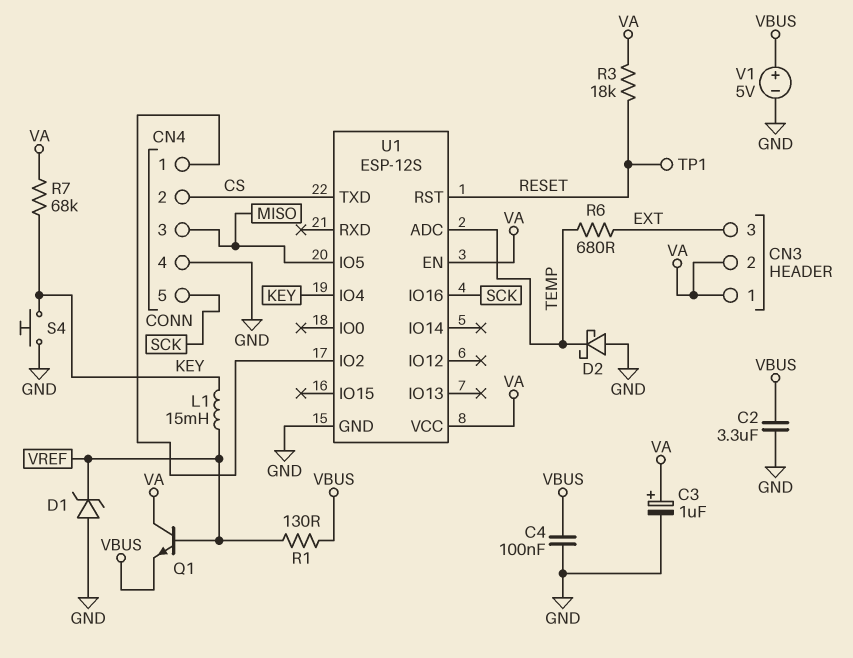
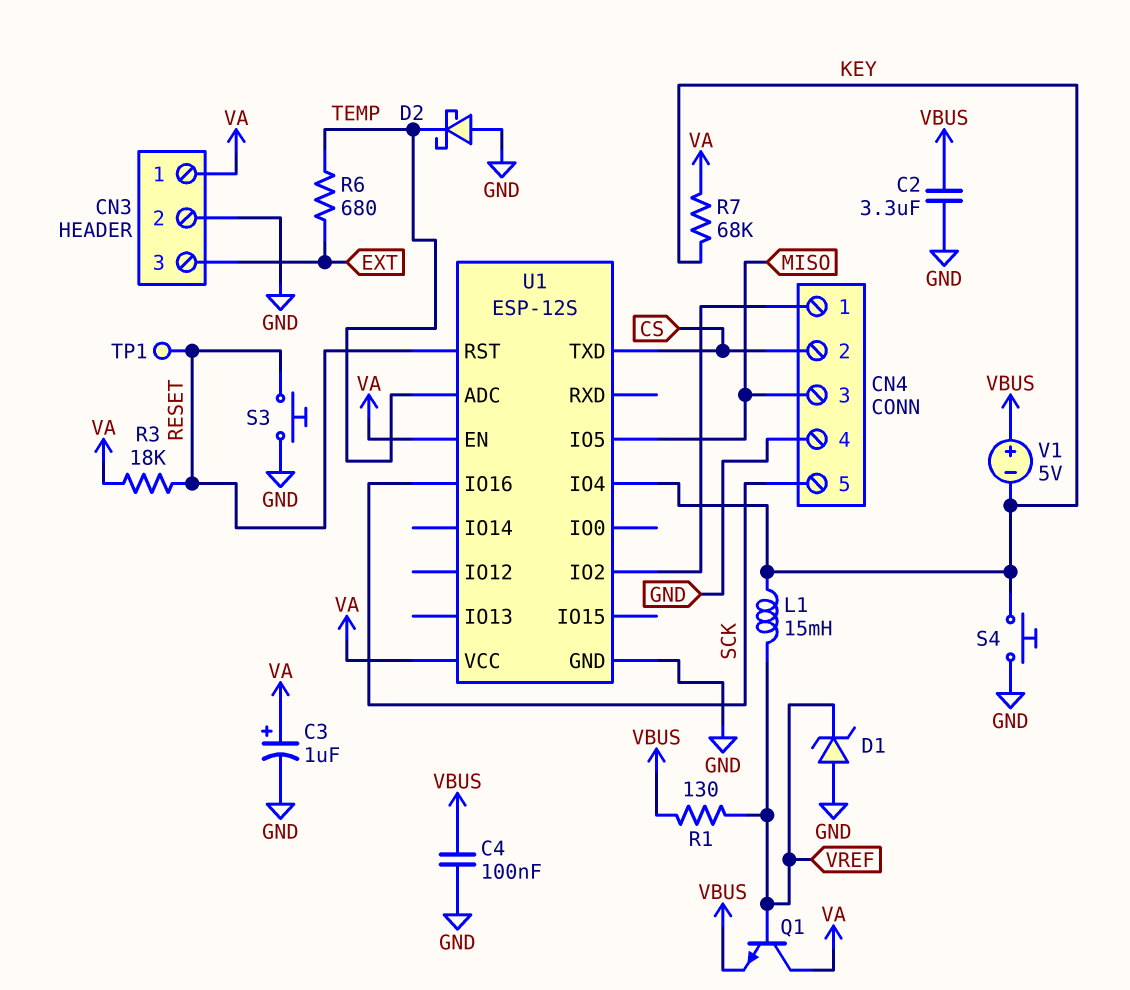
CN3 pin 2: VA -> GND
S3: none -> button (GND, RESET)
V1: 5V (plus VBUS, minus GND) -> 5V (plus VBUS, minus KEY)

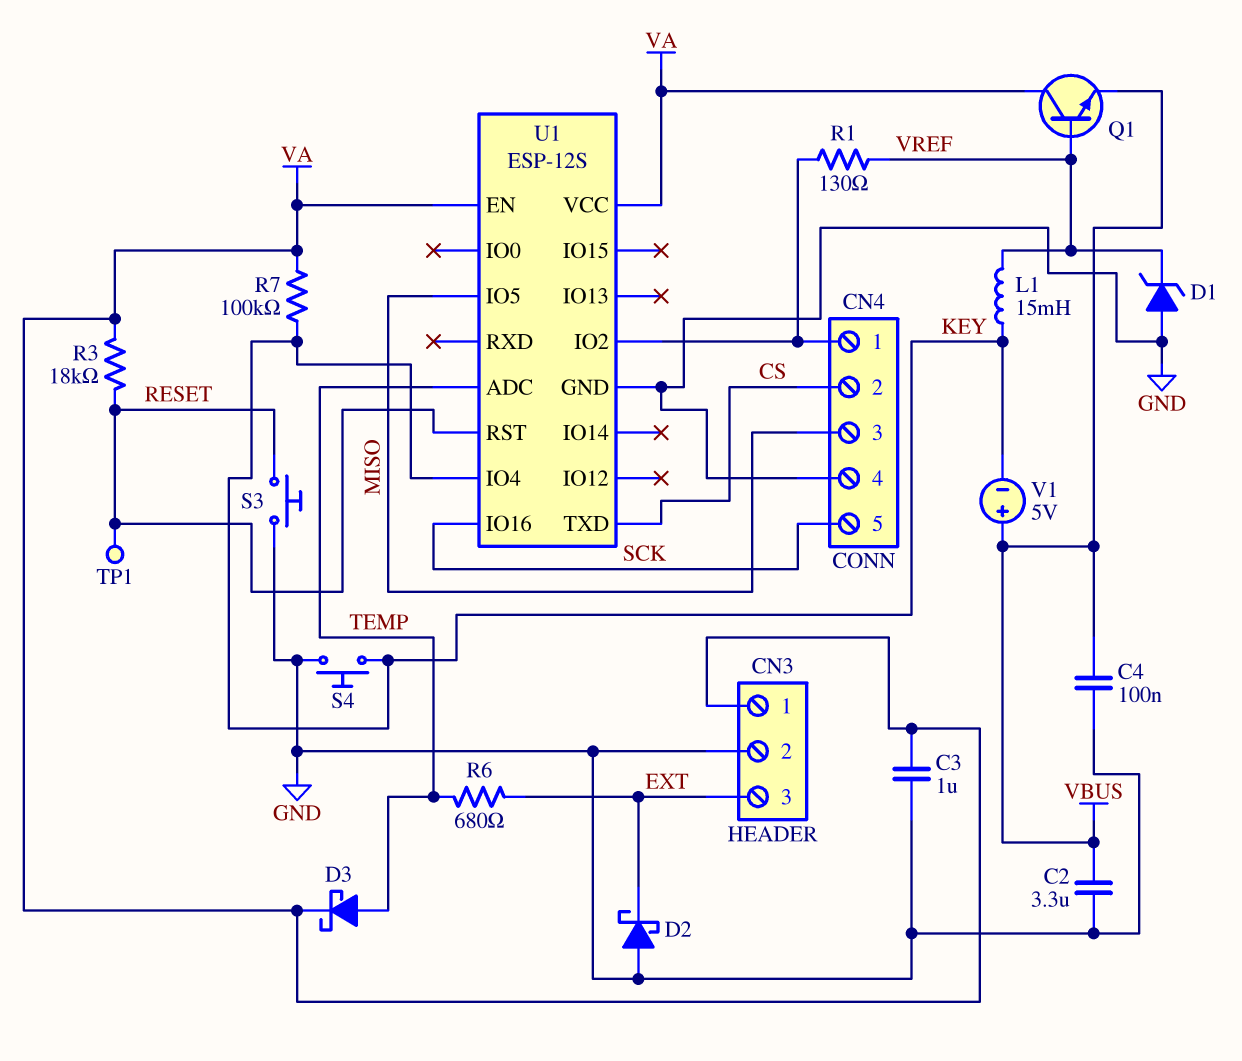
C3: 1uF (plus VA, minus GND) -> 1uF (GND, VA)
D2: schottky (A GND, K TEMP) -> schottky (A GND, K EXT)
D3: none -> schottky (A TEMP, K VA)
R1: 130 (VBUS, VREF) -> 130 (CN4/1, VREF)
R7: 68k (KEY, VA) -> 100k (KEY, VA)

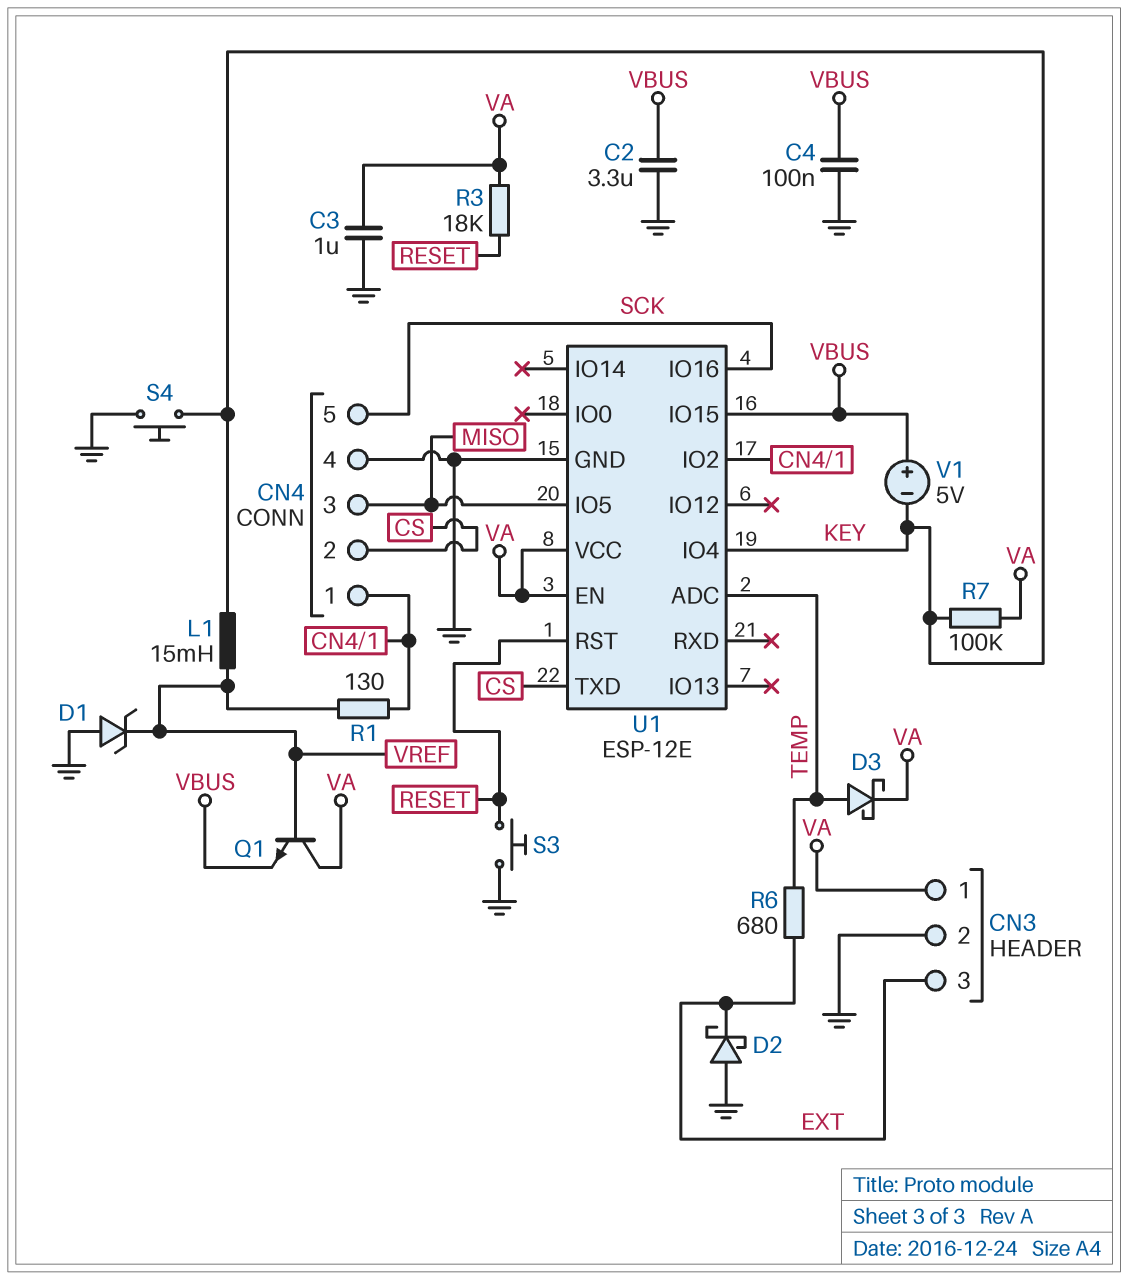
TP1: test point (RESET) -> none
U1: ESP-12S -> ESP-12E
U1 pin IO15: none -> VBUS

